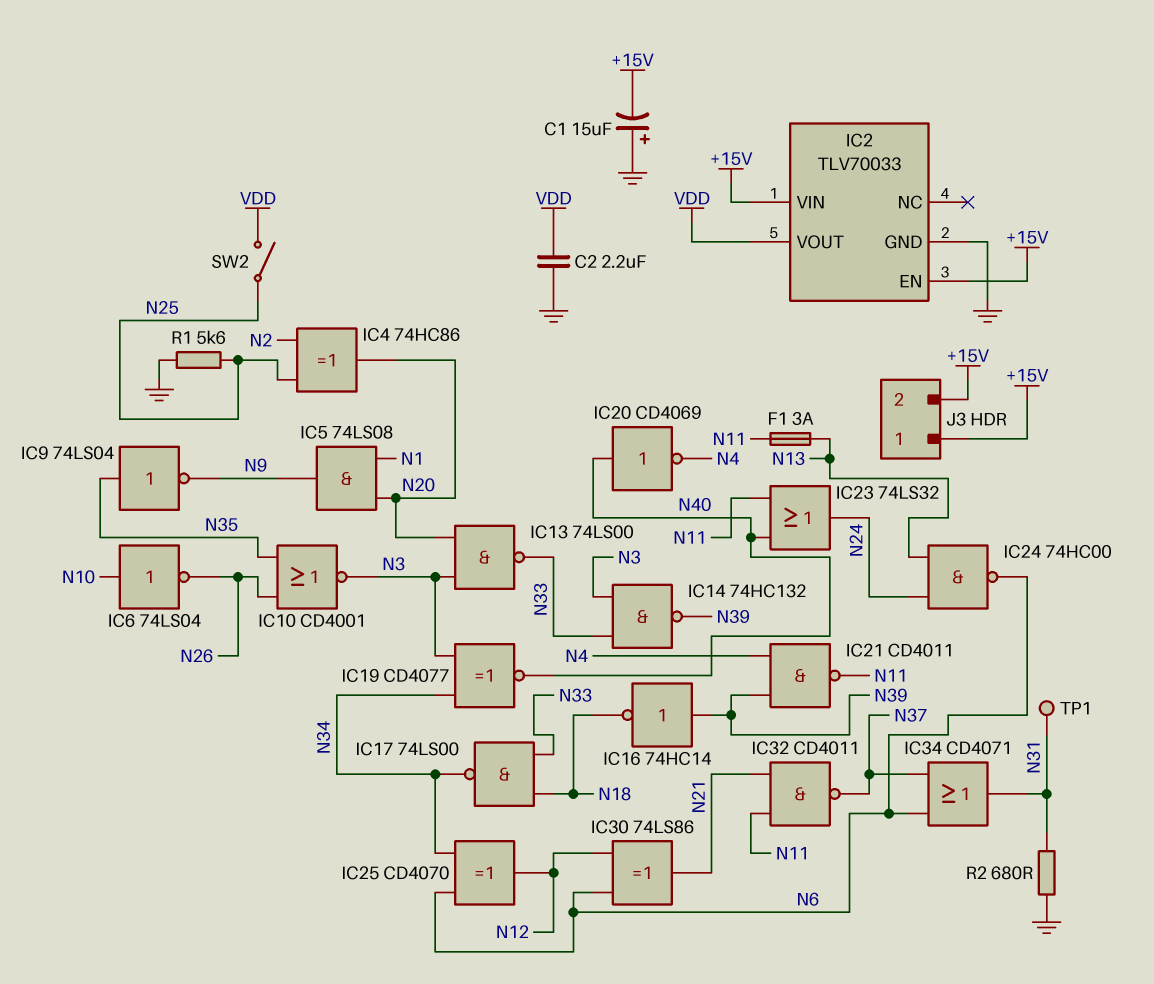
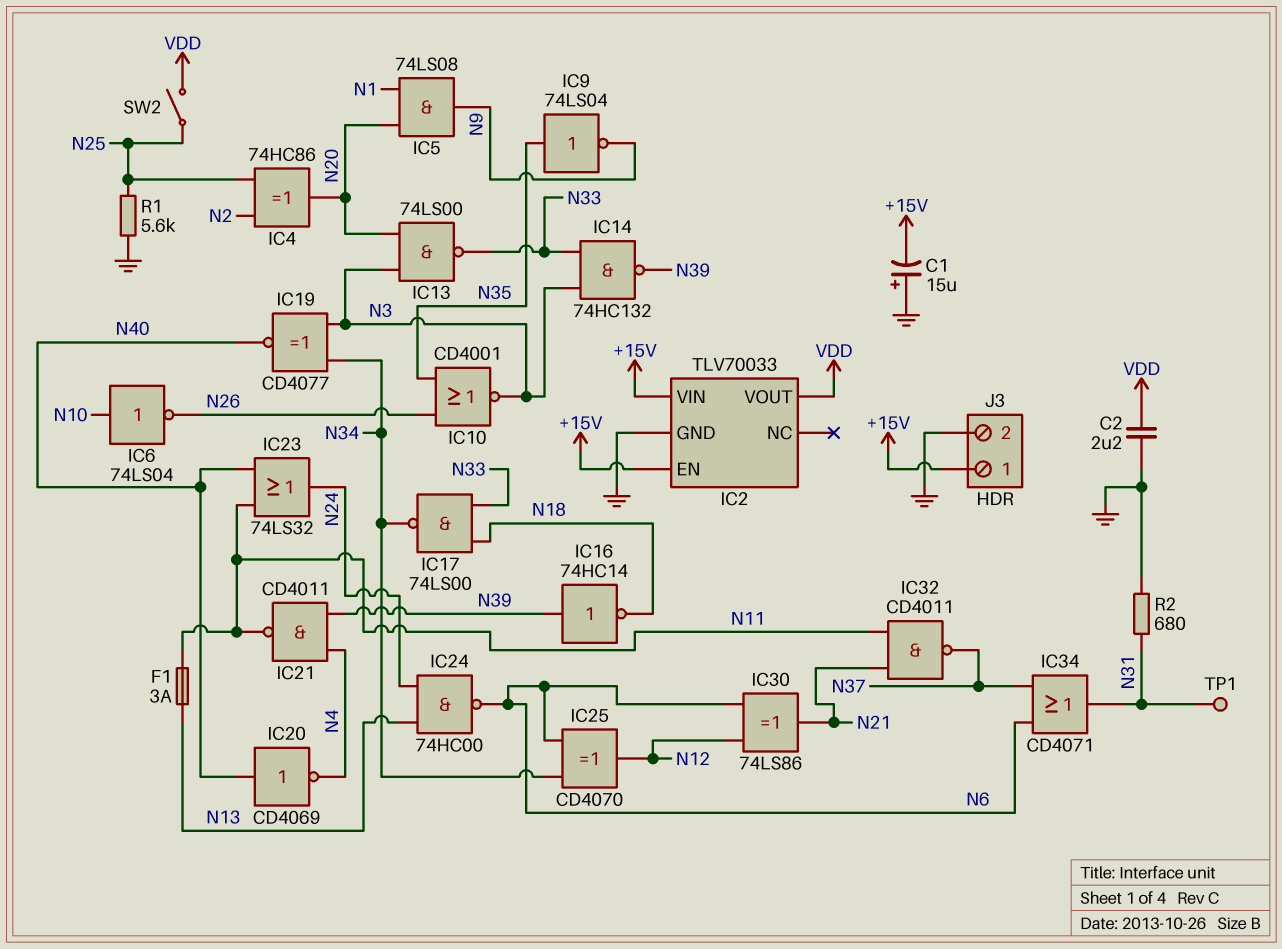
J3 pin 2: +15V -> GND

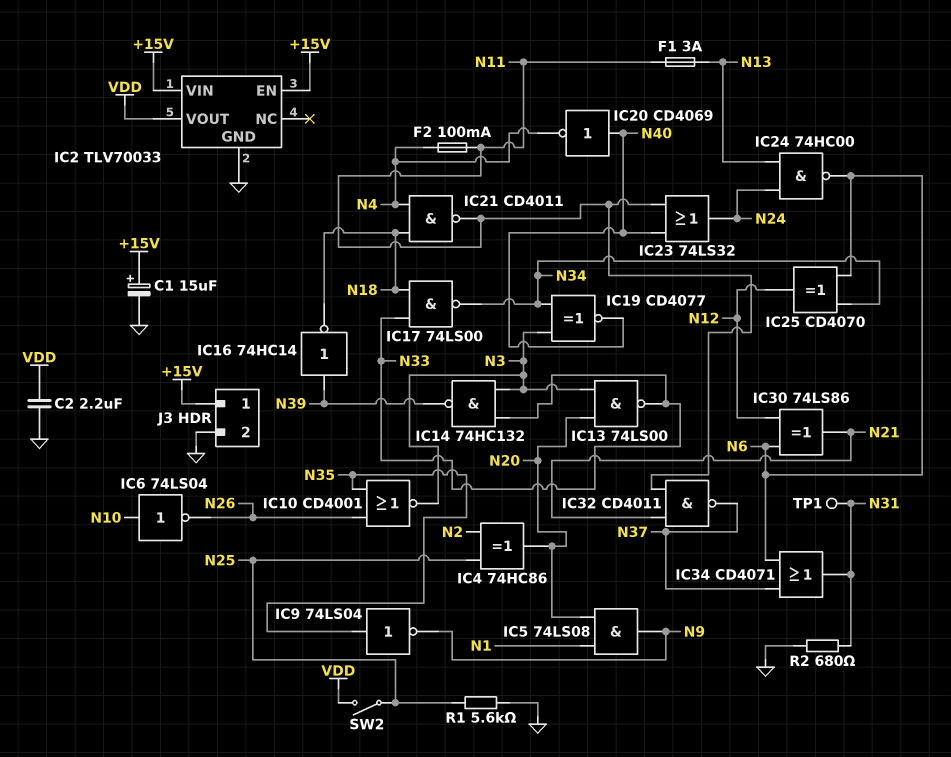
C1: 15uF (plus GND, minus +15V) -> 15uF (plus +15V, minus GND)
F2: none -> 100mA (N4, N11)
IC21: NAND CD4011 (in N4, in N39, out N11) -> NAND CD4011 (in N4, in N18, out N11)

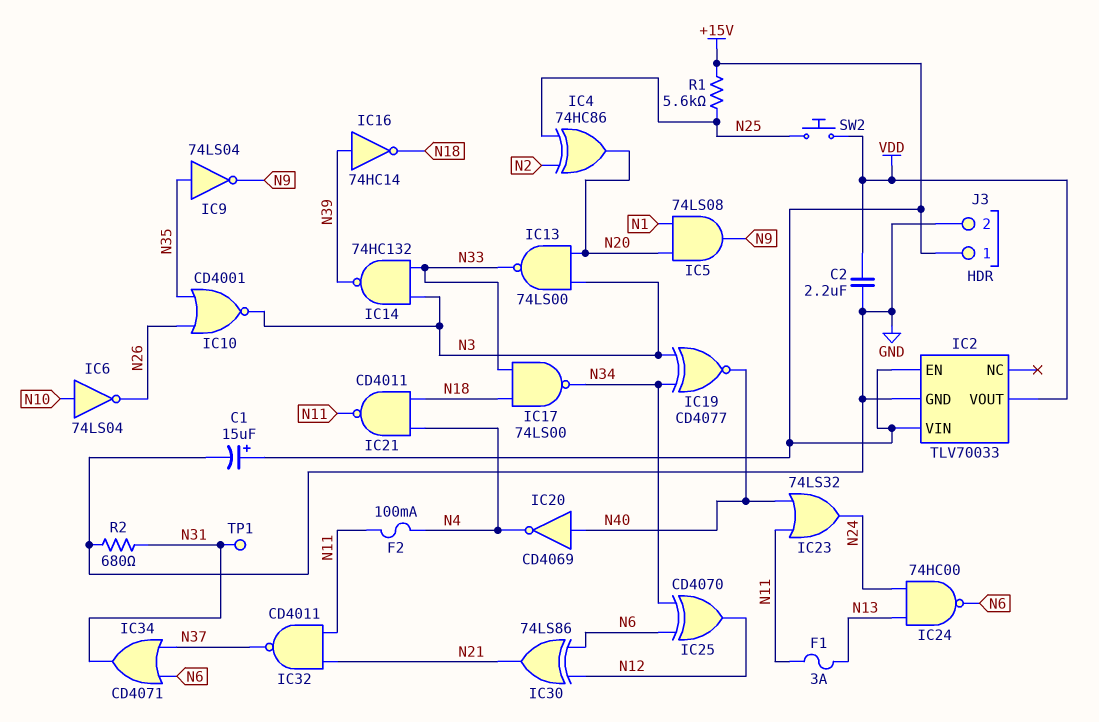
R1: 5.6k (GND, N25) -> 5.6k (+15V, N25)
SW2: switch (N25, VDD) -> button (N25, VDD)

